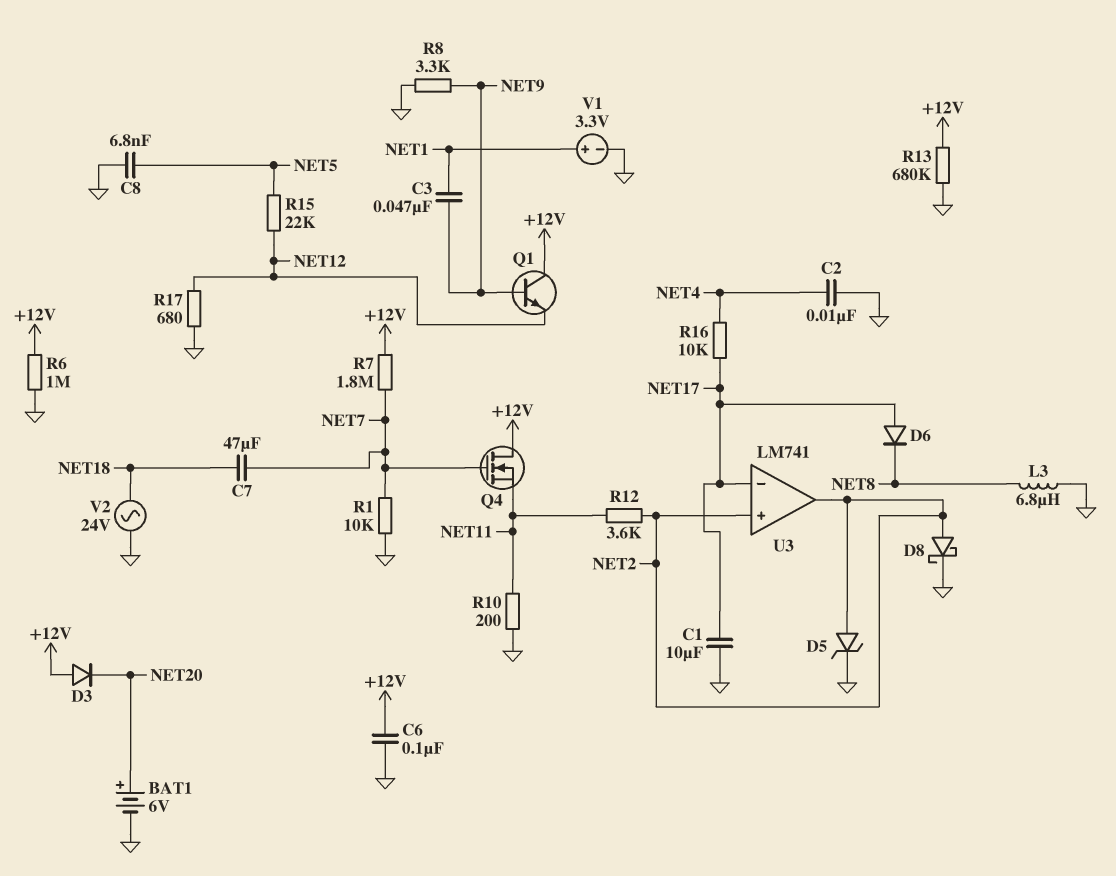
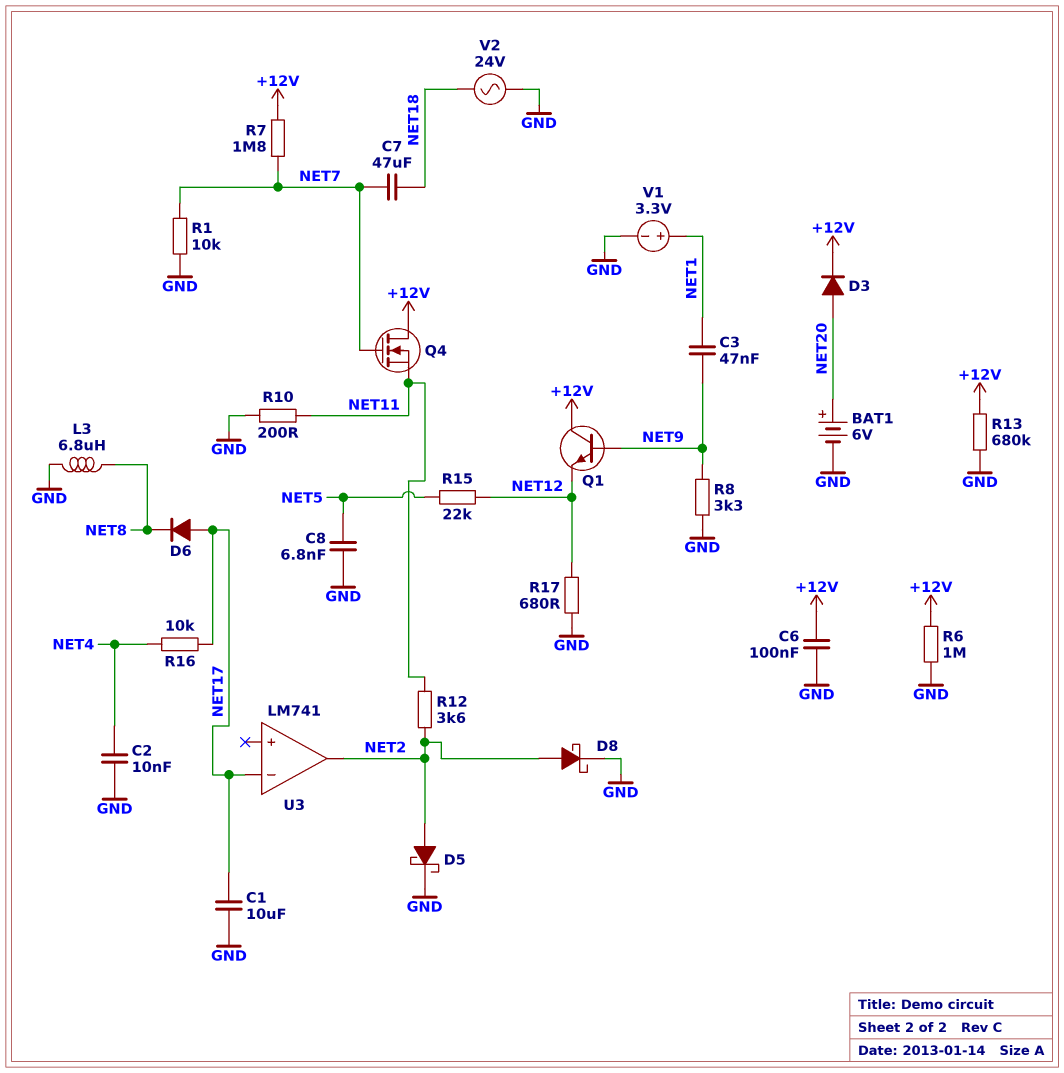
D3: diode (A +12V, K NET20) -> diode (A NET20, K +12V)
D5: zener (A NET2, K GND) -> schottky (A NET2, K GND)
U3 pin in+: NET2 -> none

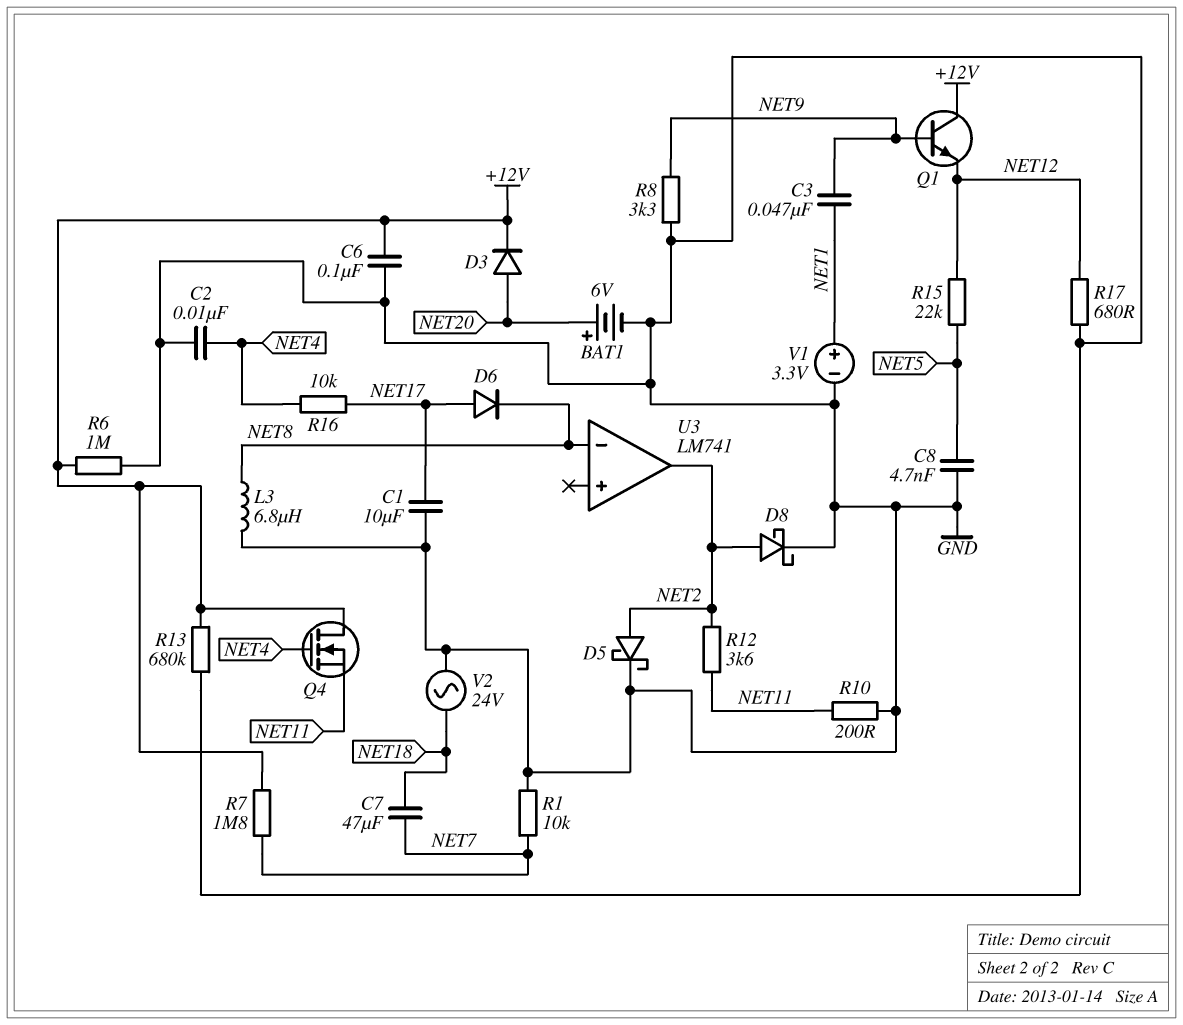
C8: 6.8nF (GND, NET5) -> 4.7nF (GND, NET5)
Q4: NMOS (G NET7, D +12V, S NET11) -> NMOS (G NET4, D +12V, S NET11)
U3 pin in-: NET17 -> NET8

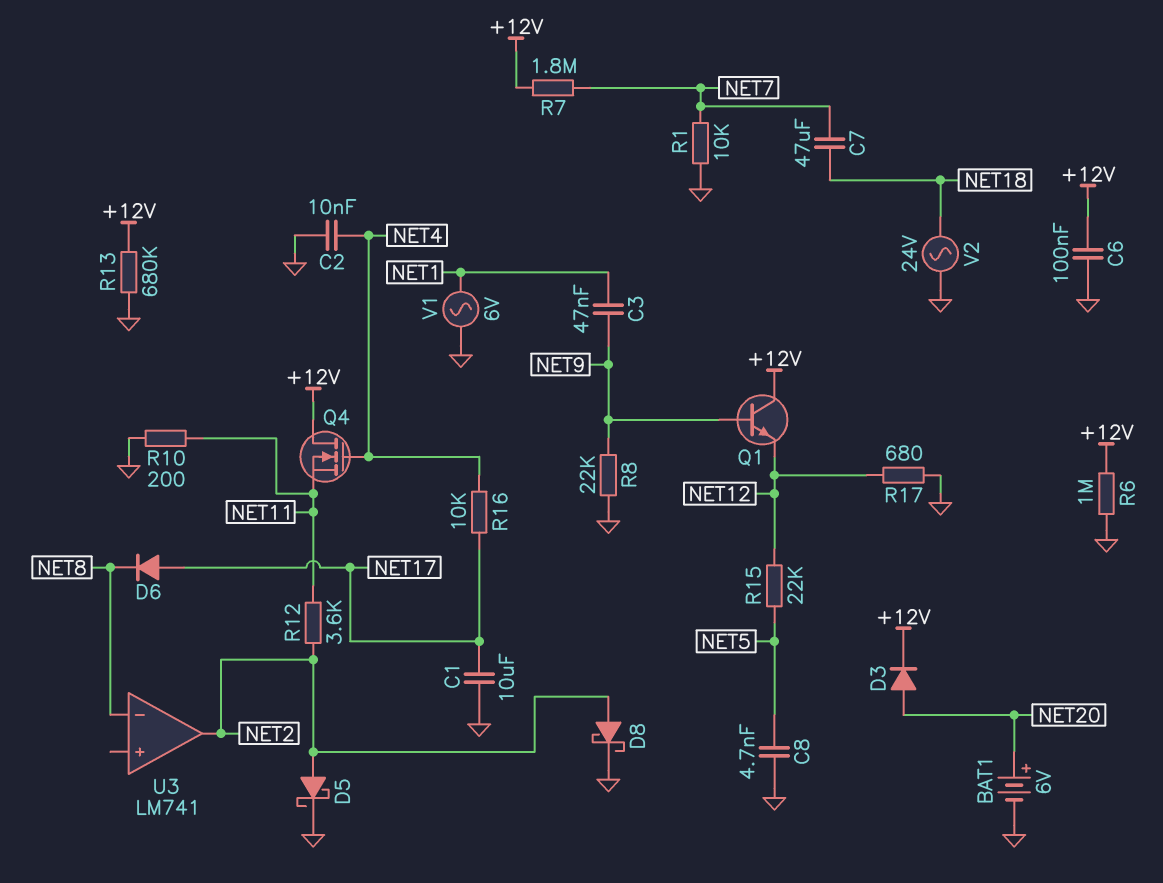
L3: 6.8uH (GND, NET8) -> none
R8: 3.3k (GND, NET9) -> 22k (GND, NET9)
V1: 3.3V (plus NET1, minus GND) -> AC 6V (GND, NET1)

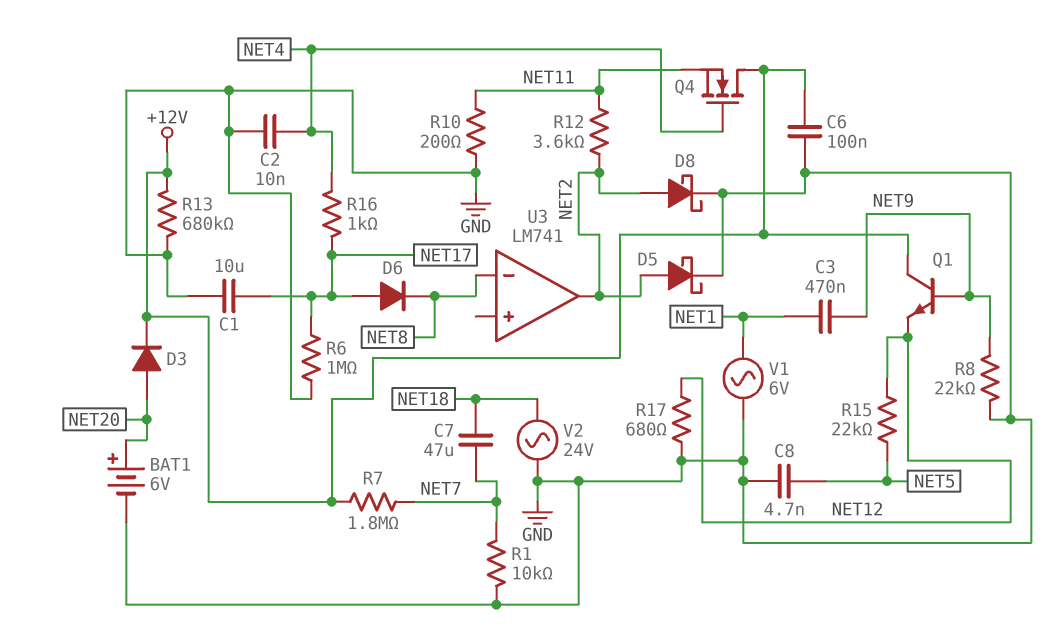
C3: 47nF (NET1, NET9) -> 470nF (NET1, NET9)
R6: 1M (+12V, GND) -> 1M (GND, NET17)
R16: 10k (NET4, NET17) -> 1k (NET4, NET17)

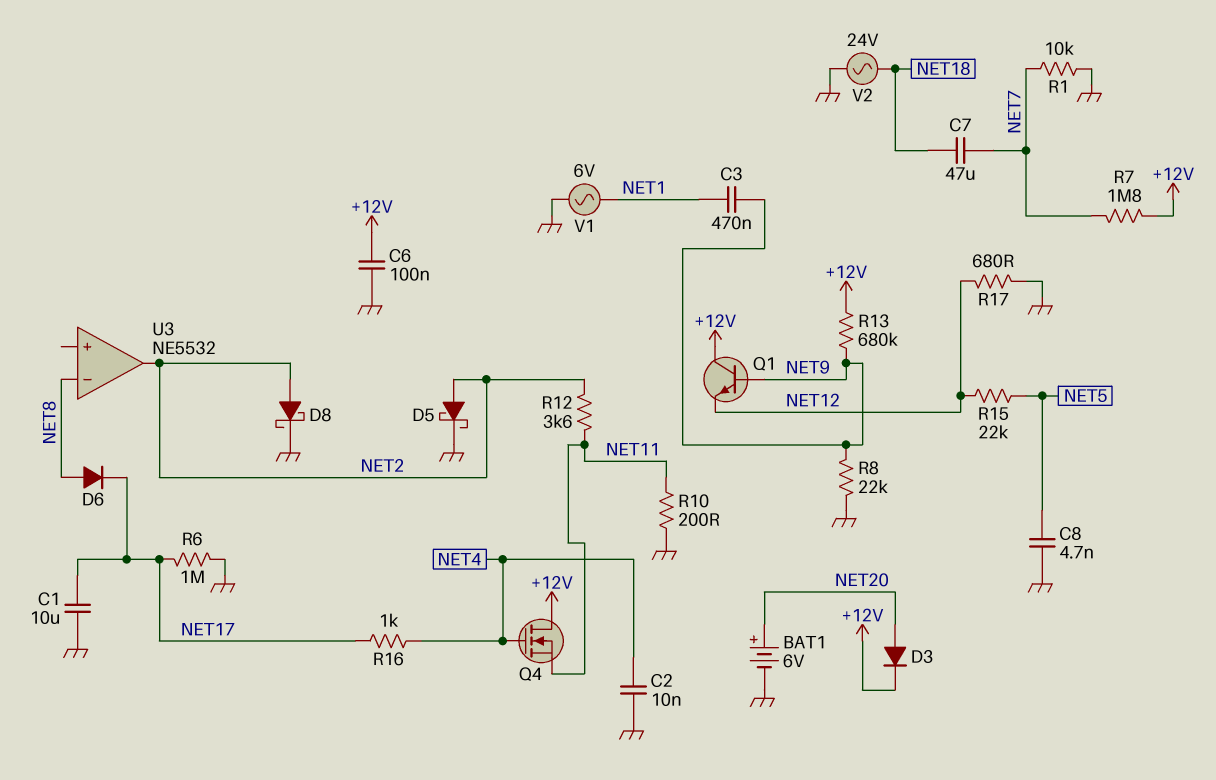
D6: diode (A NET17, K NET8) -> diode (A NET8, K NET17)
R13: 680k (+12V, GND) -> 680k (+12V, NET9)
U3: LM741 -> NE5532

